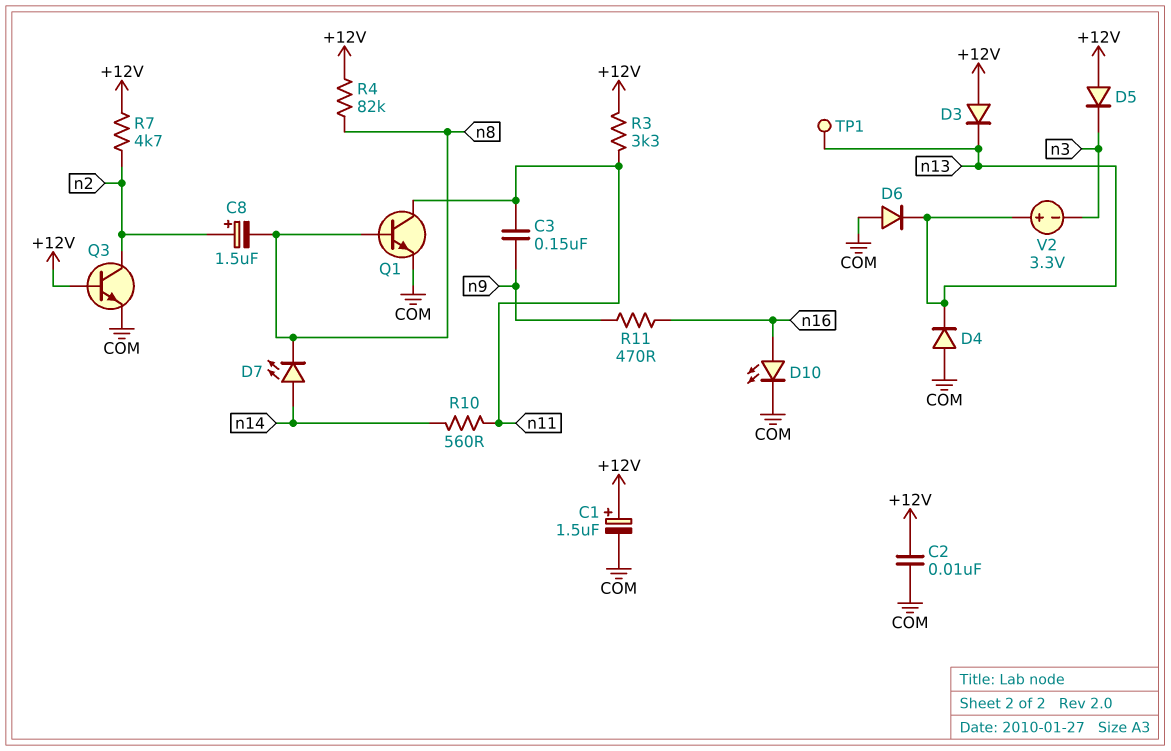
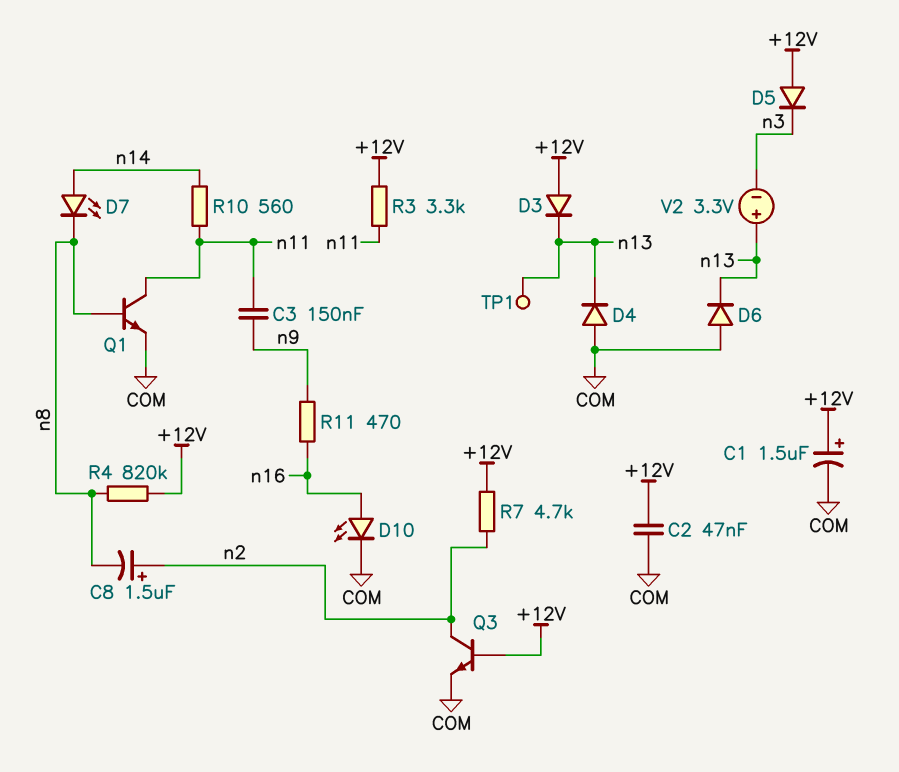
C2: 10nF (+12V, COM) -> 47nF (+12V, COM)
R4: 82k (+12V, n8) -> 820k (+12V, n8)

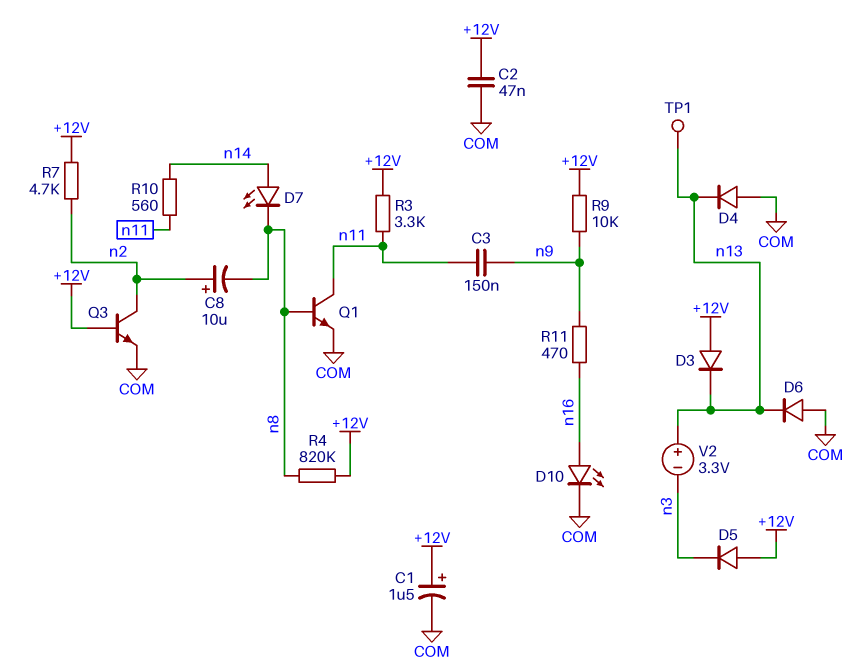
C8: 1.5uF (plus n2, minus n8) -> 10uF (plus n2, minus n8)
R9: none -> 10k (+12V, n9)

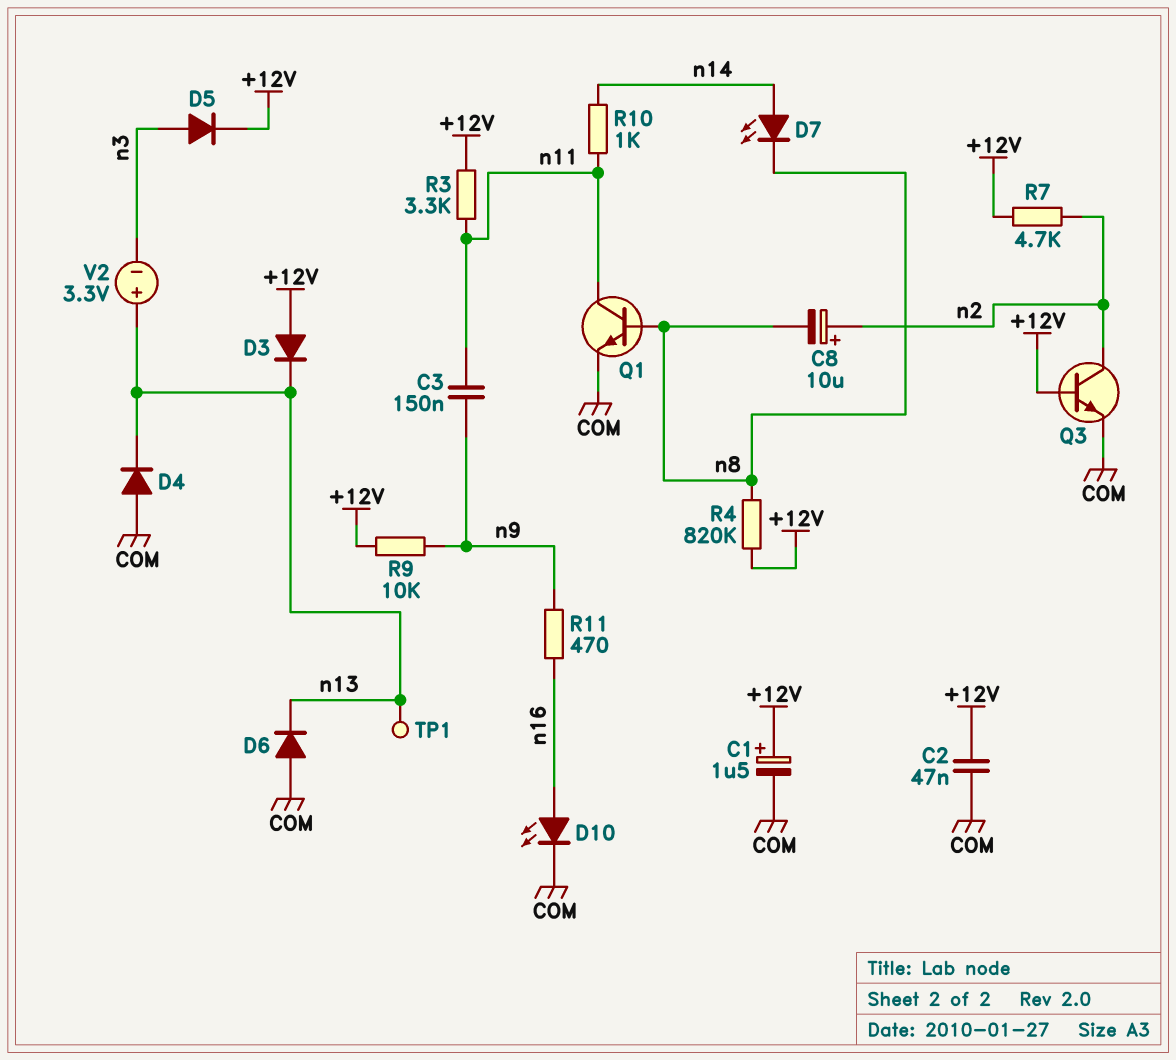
D5: diode (A +12V, K n3) -> diode (A n3, K +12V)
R10: 560 (n11, n14) -> 1k (n11, n14)

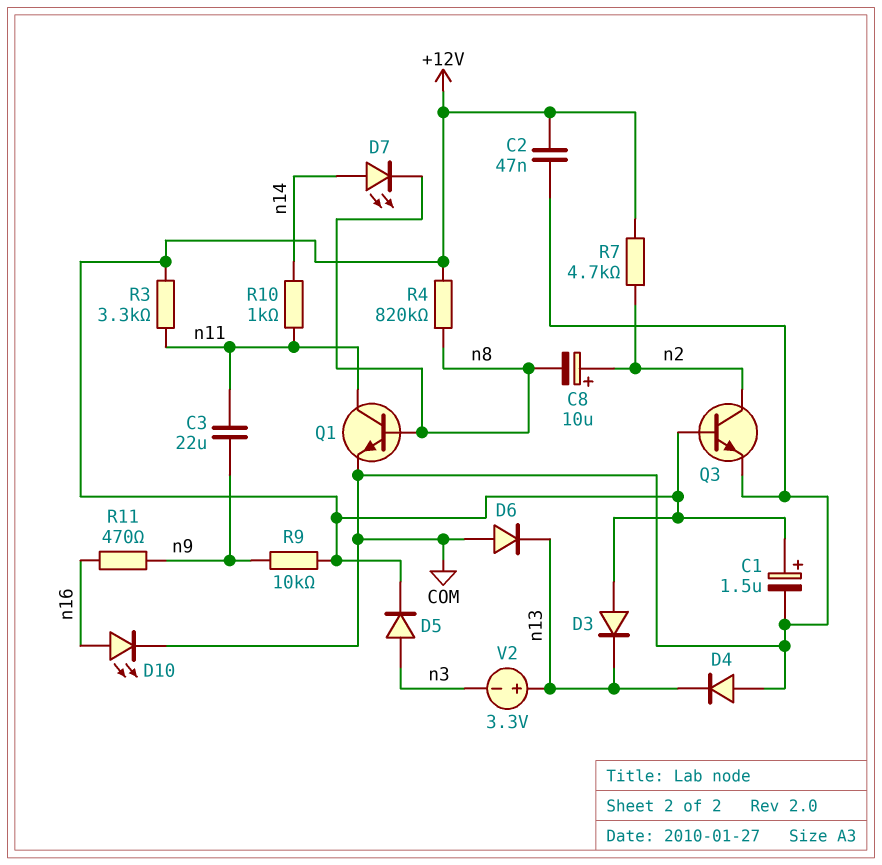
C3: 150nF (n9, n11) -> 22uF (n9, n11)
TP1: test point (n13) -> none

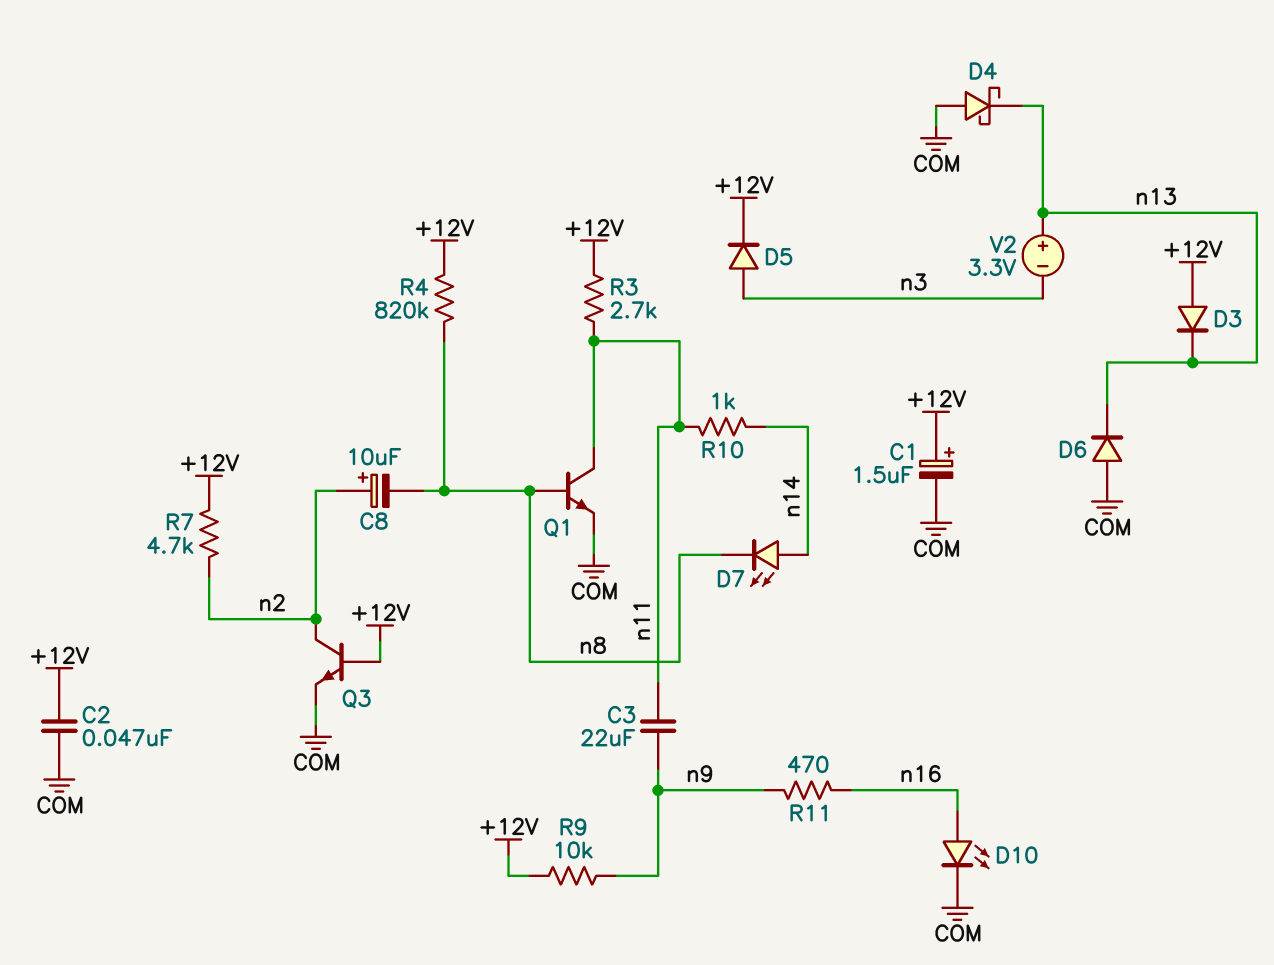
D4: diode (A COM, K n13) -> schottky (A COM, K n13)
R3: 3.3k (+12V, n11) -> 2.7k (+12V, n11)

